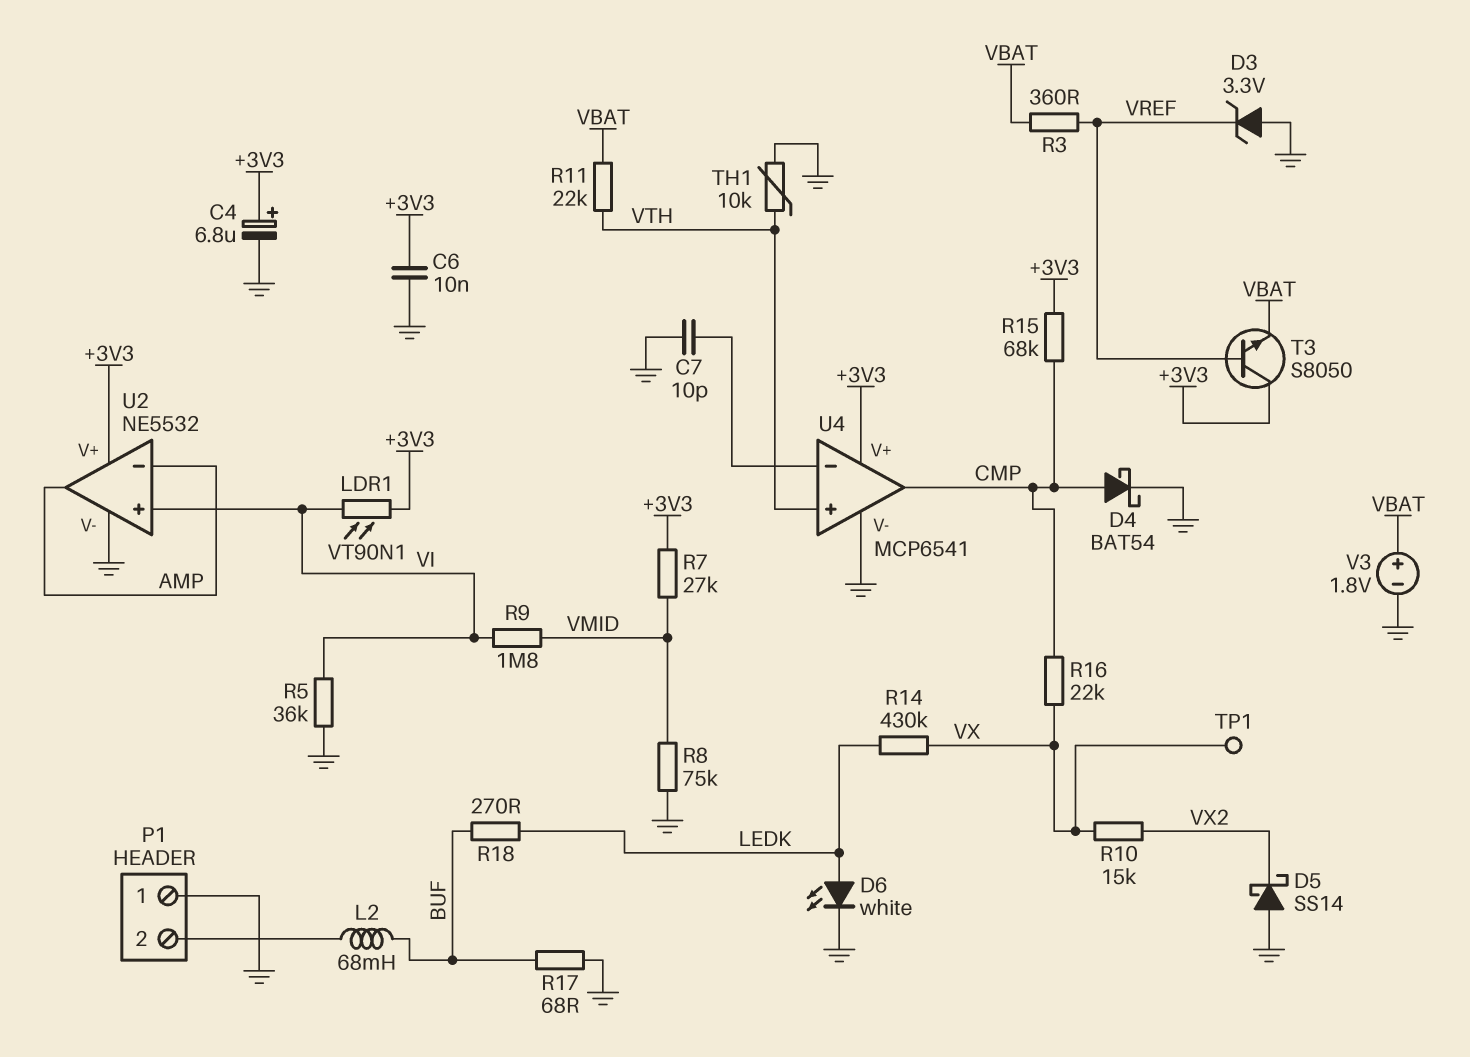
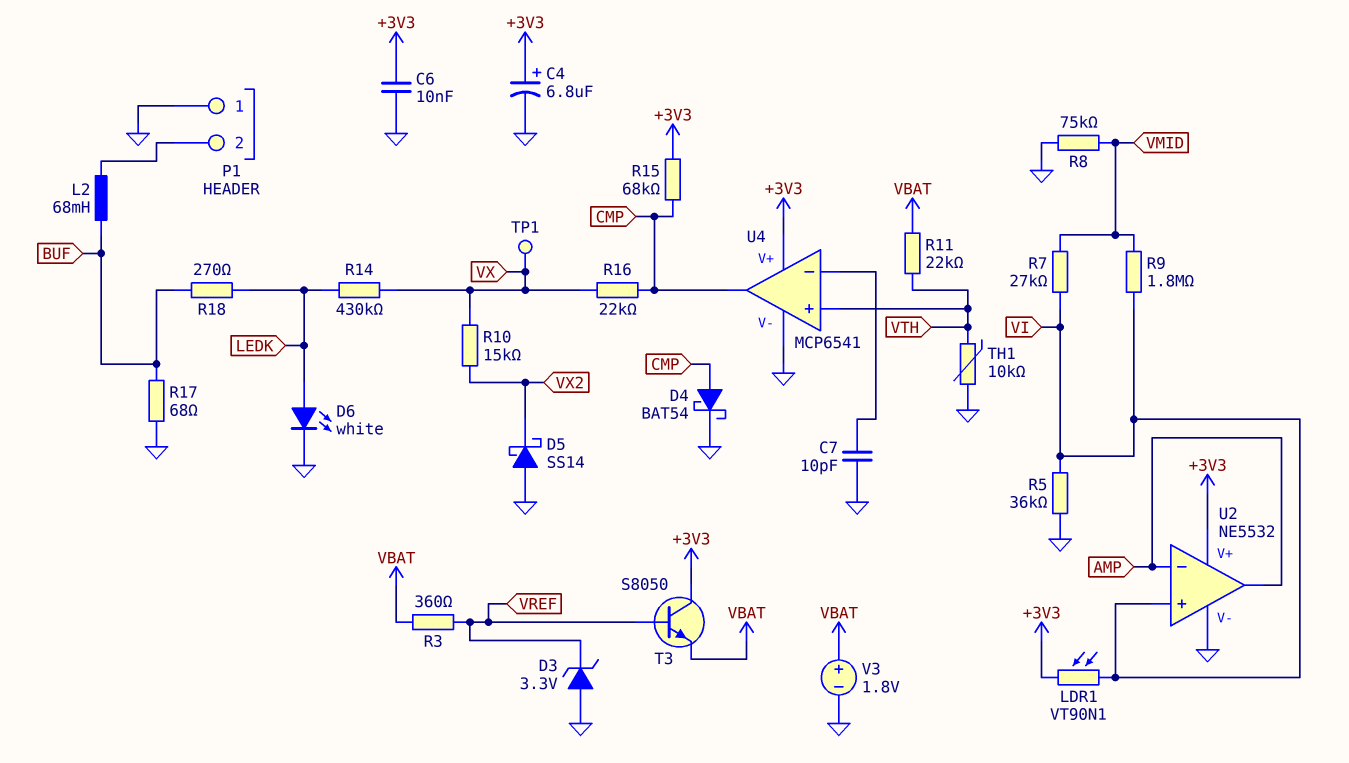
R7: 27k (+3V3, VMID) -> 27k (VI, VMID)

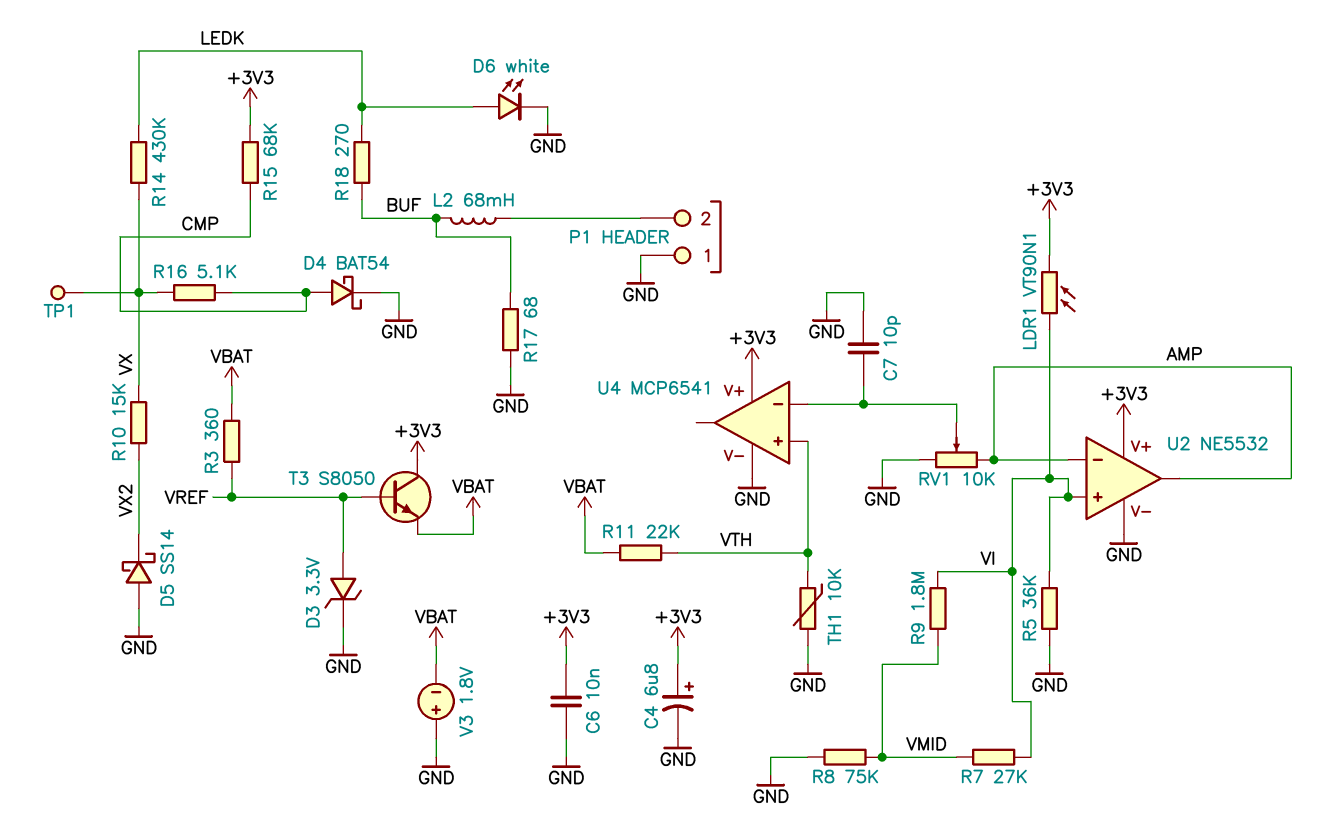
D3: zener 3.3V (A GND, K VREF) -> zener 3.3V (A VREF, K GND)
R16: 22k (CMP, VX) -> 5.1k (CMP, VX)
RV1: none -> 10k (AMP, GND, wiper U4/in-)
U4 pin out: CMP -> none
V3: 1.8V (plus VBAT, minus GND) -> 1.8V (plus GND, minus VBAT)

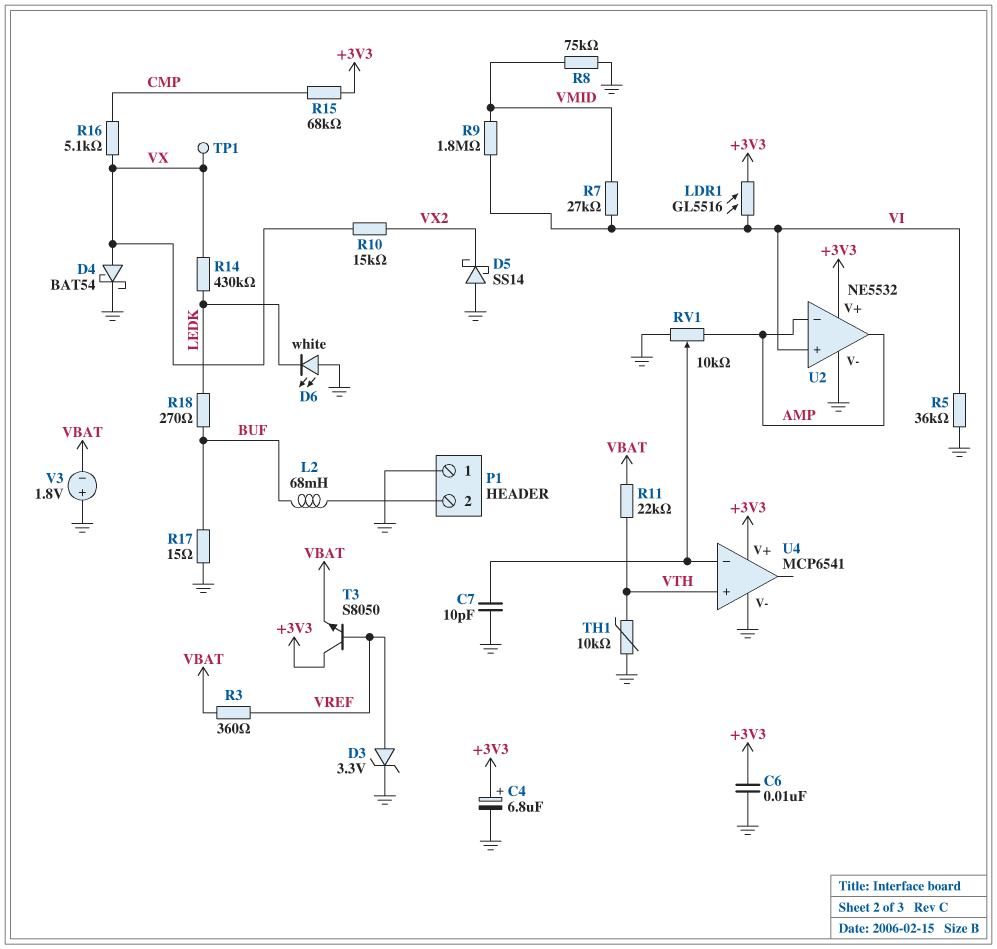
D4: schottky BAT54 (A CMP, K GND) -> schottky BAT54 (A VX, K GND)
D6: LED white (A LEDK, K GND) -> LED white (A GND, K LEDK)
LDR1: VT90N1 (+3V3, VI) -> GL5516 (+3V3, VI)
R17: 68 (BUF, GND) -> 15 (BUF, GND)

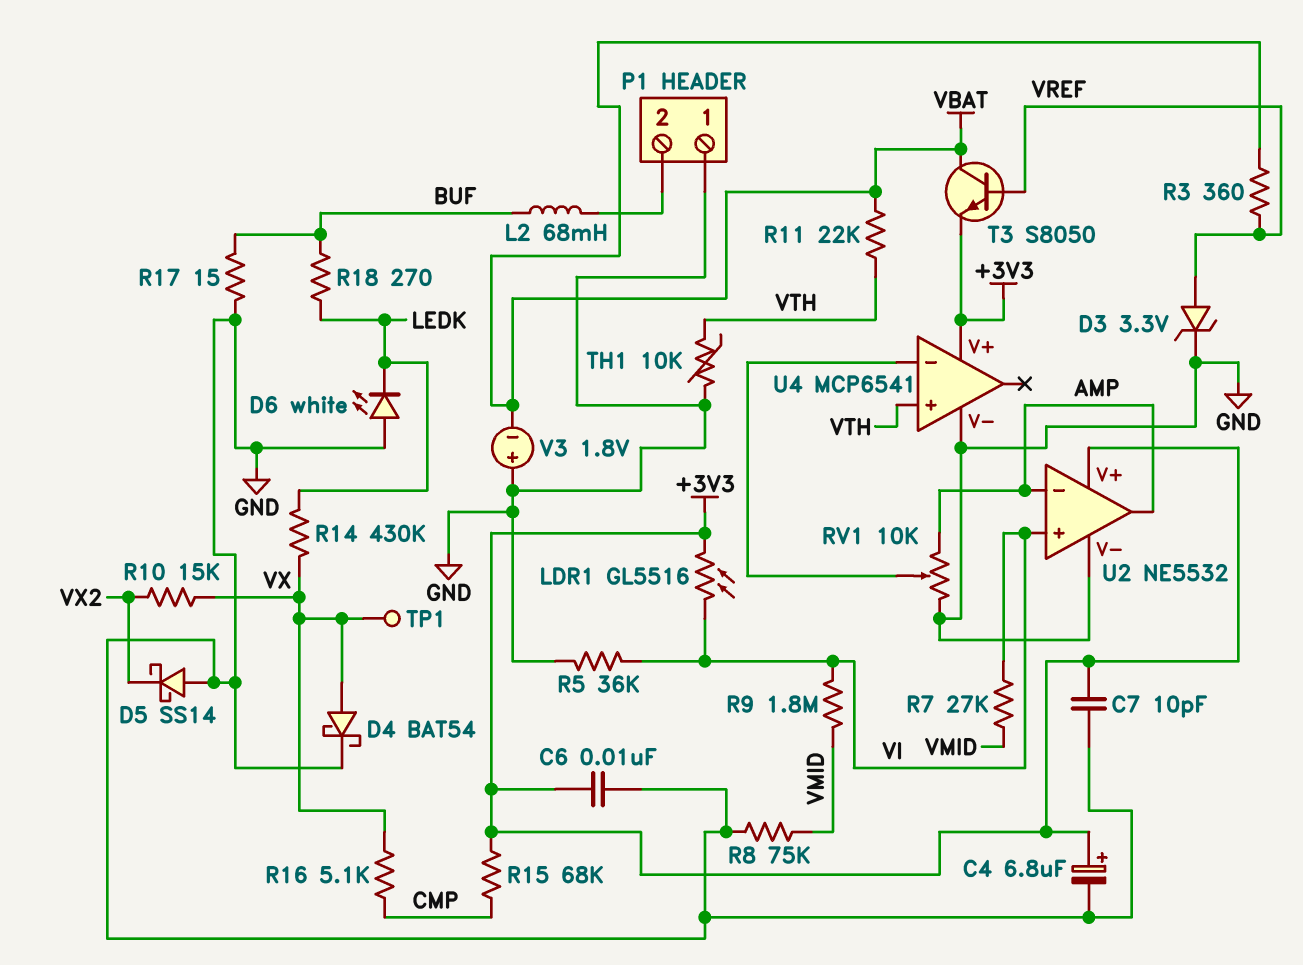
C7: 10pF (GND, U4/in-) -> 10pF (+3V3, GND)
T3: NPN S8050 (B VREF, C +3V3, E VBAT) -> NPN S8050 (B VREF, C VBAT, E +3V3)

